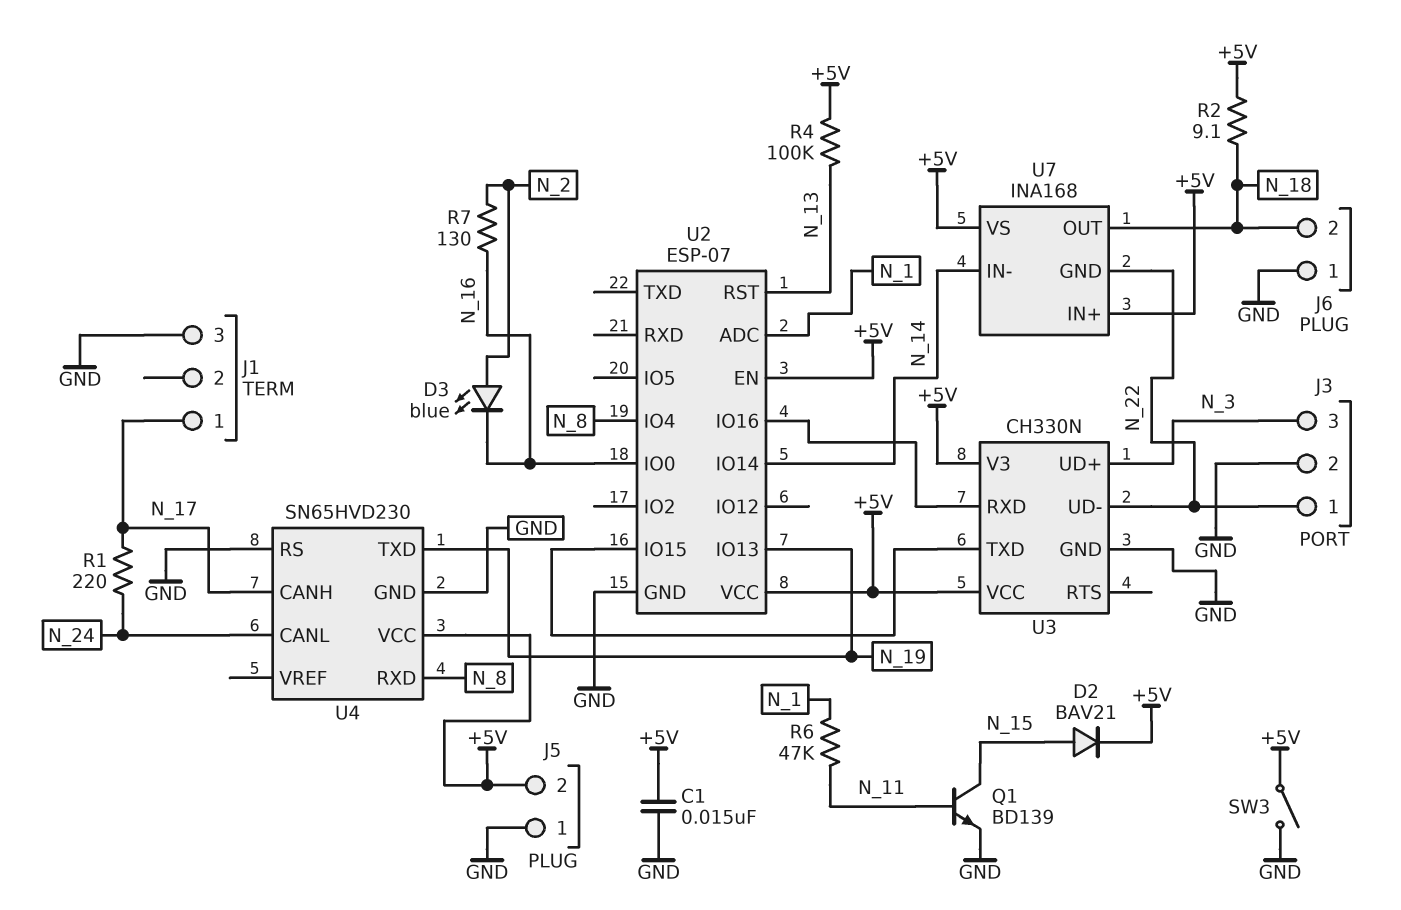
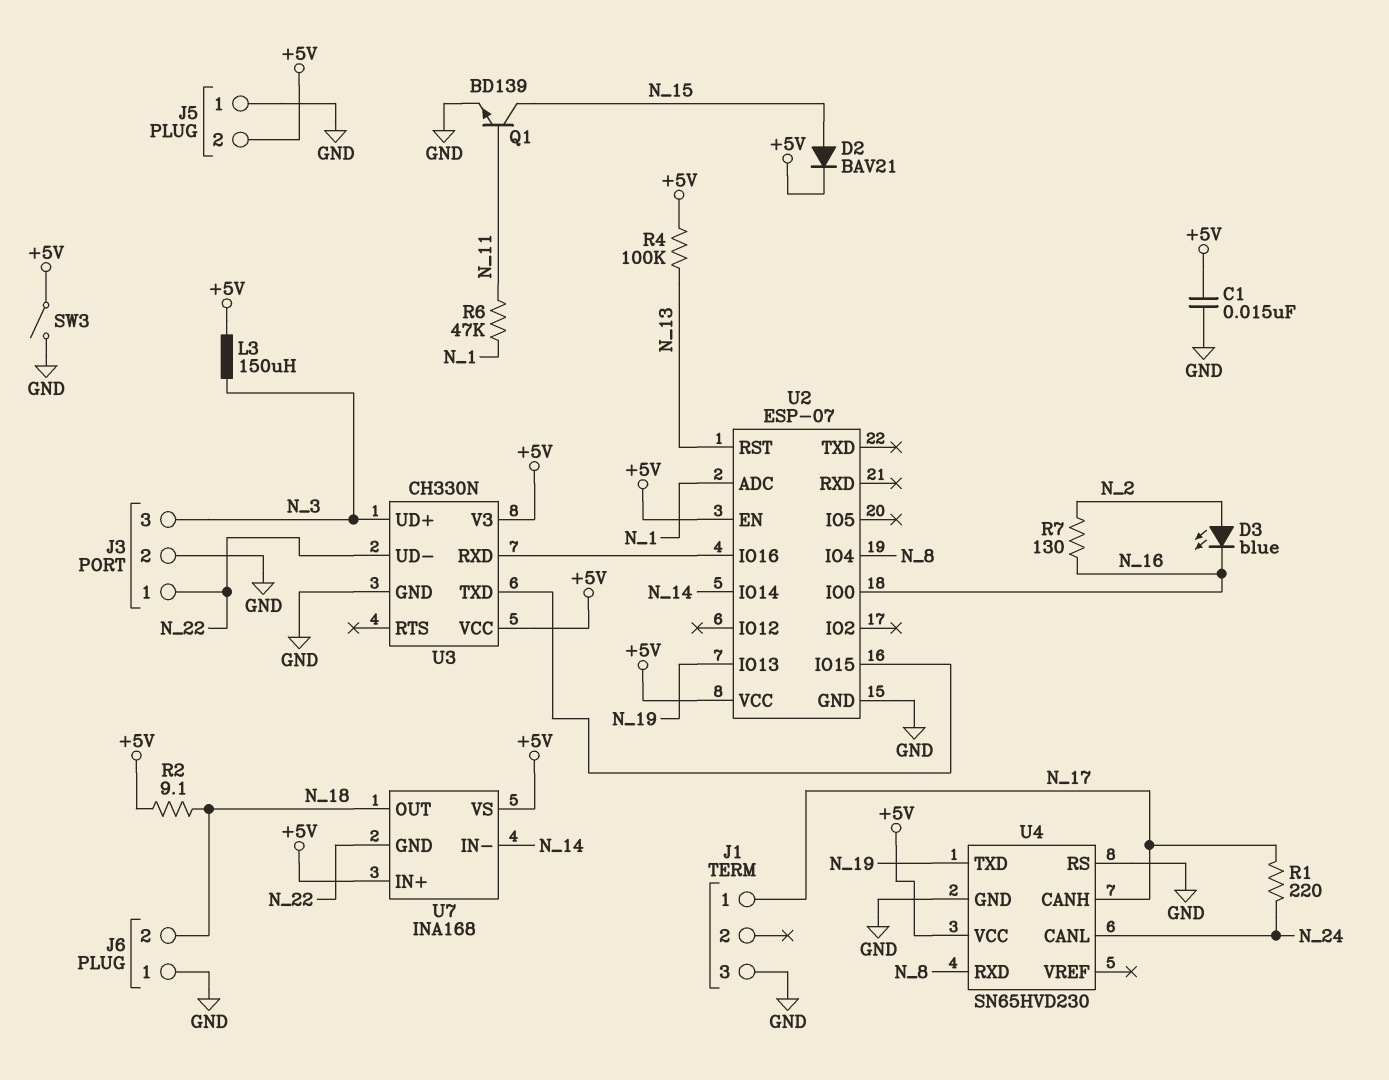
L3: none -> 150uH (+5V, N_3)

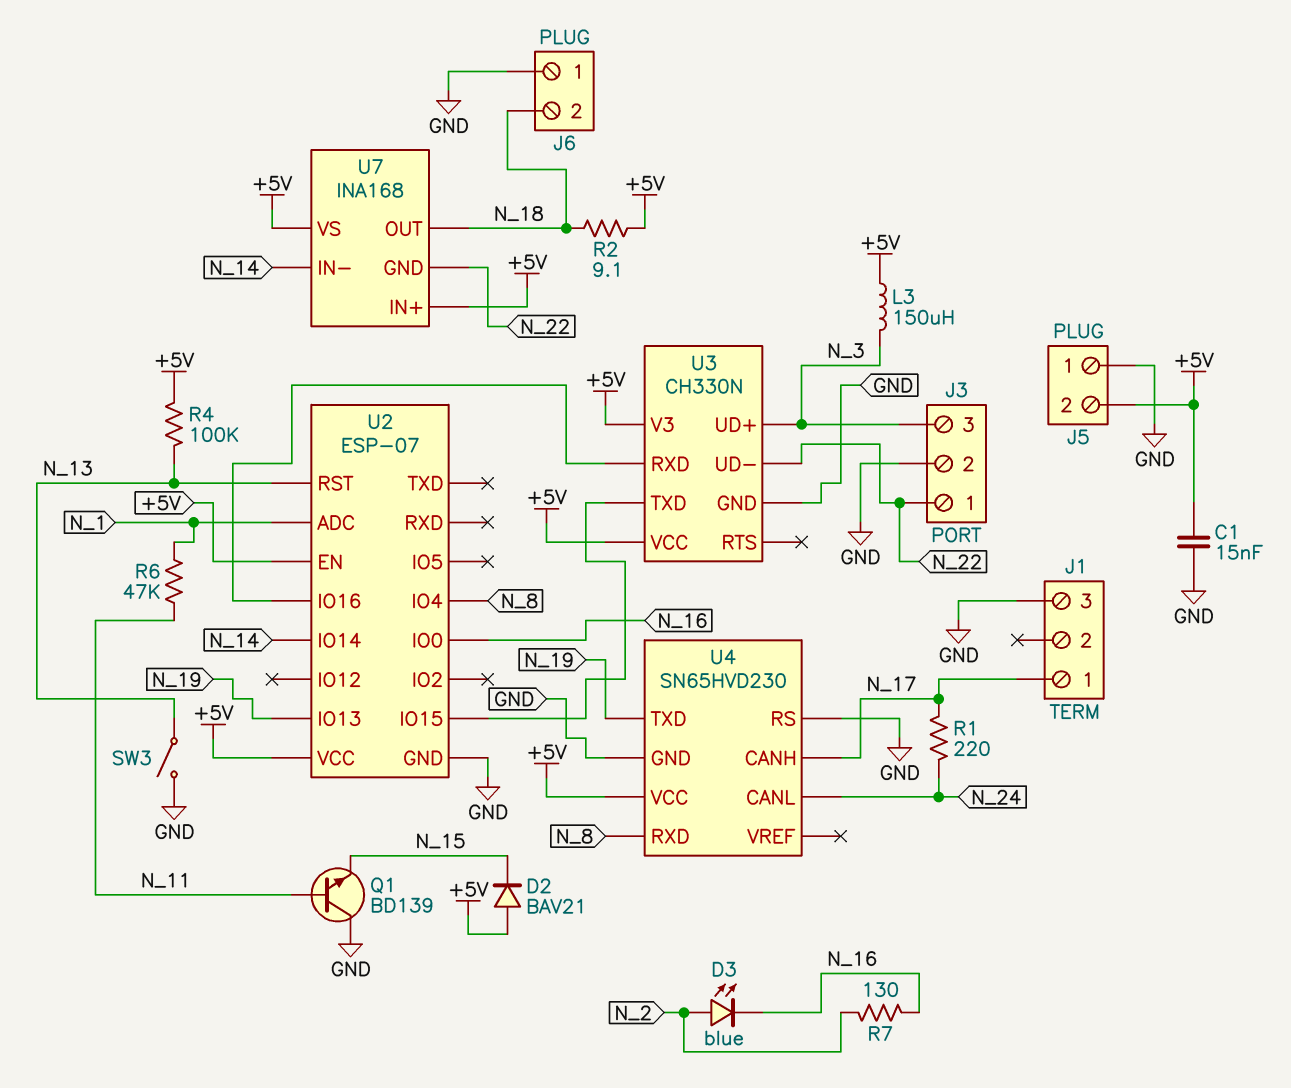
D2: diode BAV21 (A N_15, K +5V) -> diode BAV21 (A +5V, K N_15)
Q1: NPN BD139 (B N_11, C N_15, E GND) -> NPN BD139 (B N_11, C GND, E N_15)
SW3: switch (+5V, GND) -> switch (GND, N_13)

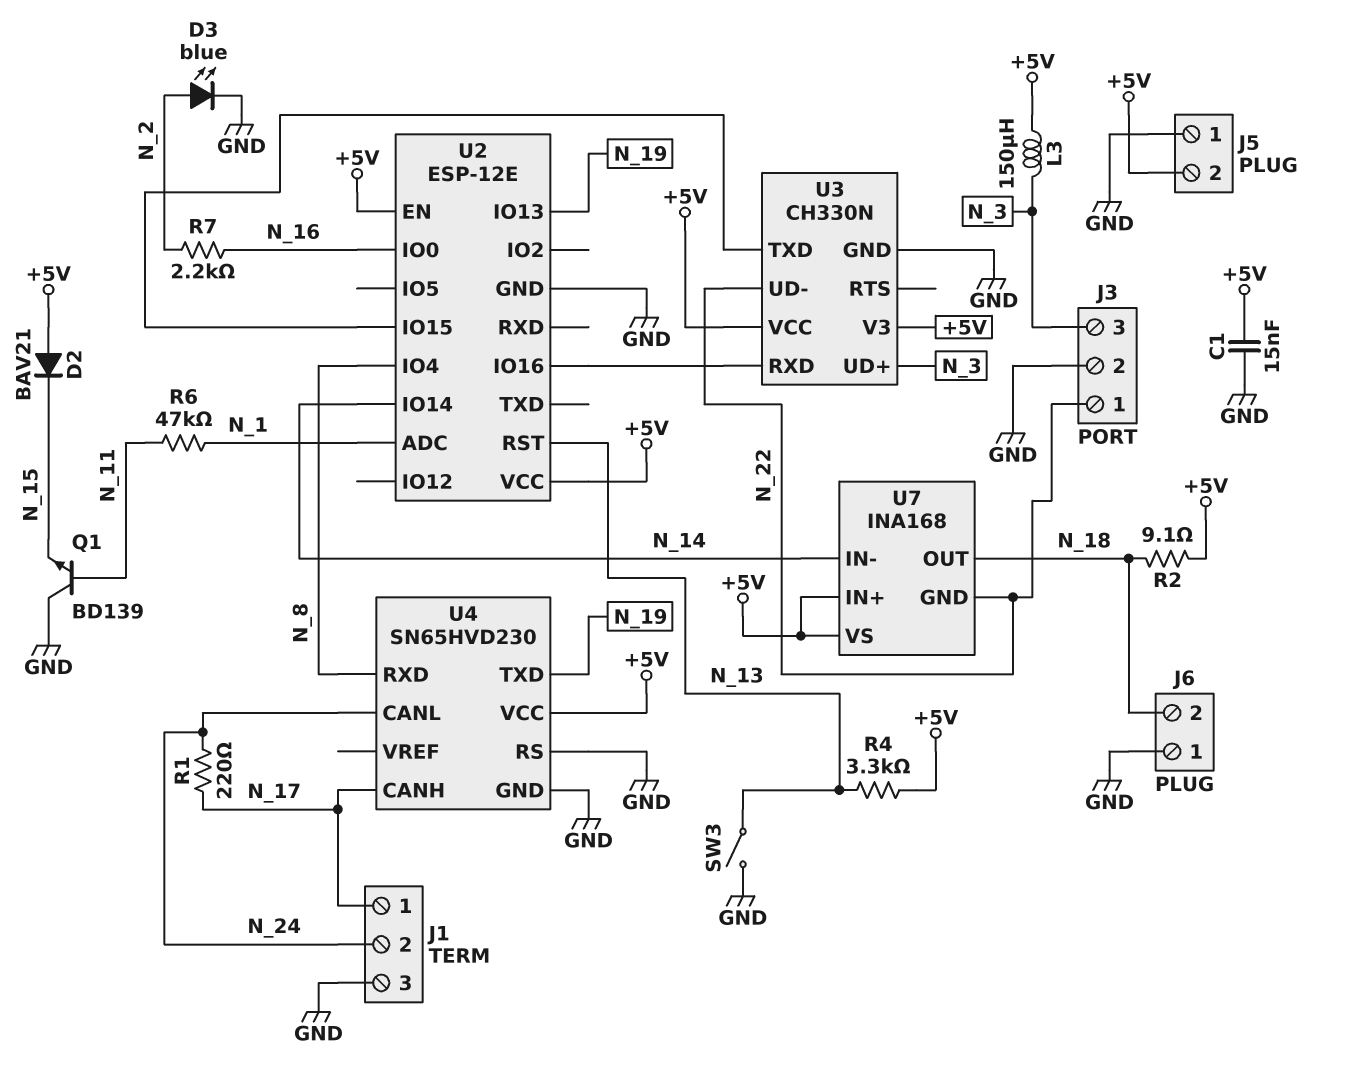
D3: LED blue (A N_2, K N_16) -> LED blue (A N_2, K GND)
J1 pin 2: none -> N_24
R4: 100k (+5V, N_13) -> 3.3k (+5V, N_13)
R7: 130 (N_2, N_16) -> 2.2k (N_2, N_16)
U2: ESP-07 -> ESP-12E

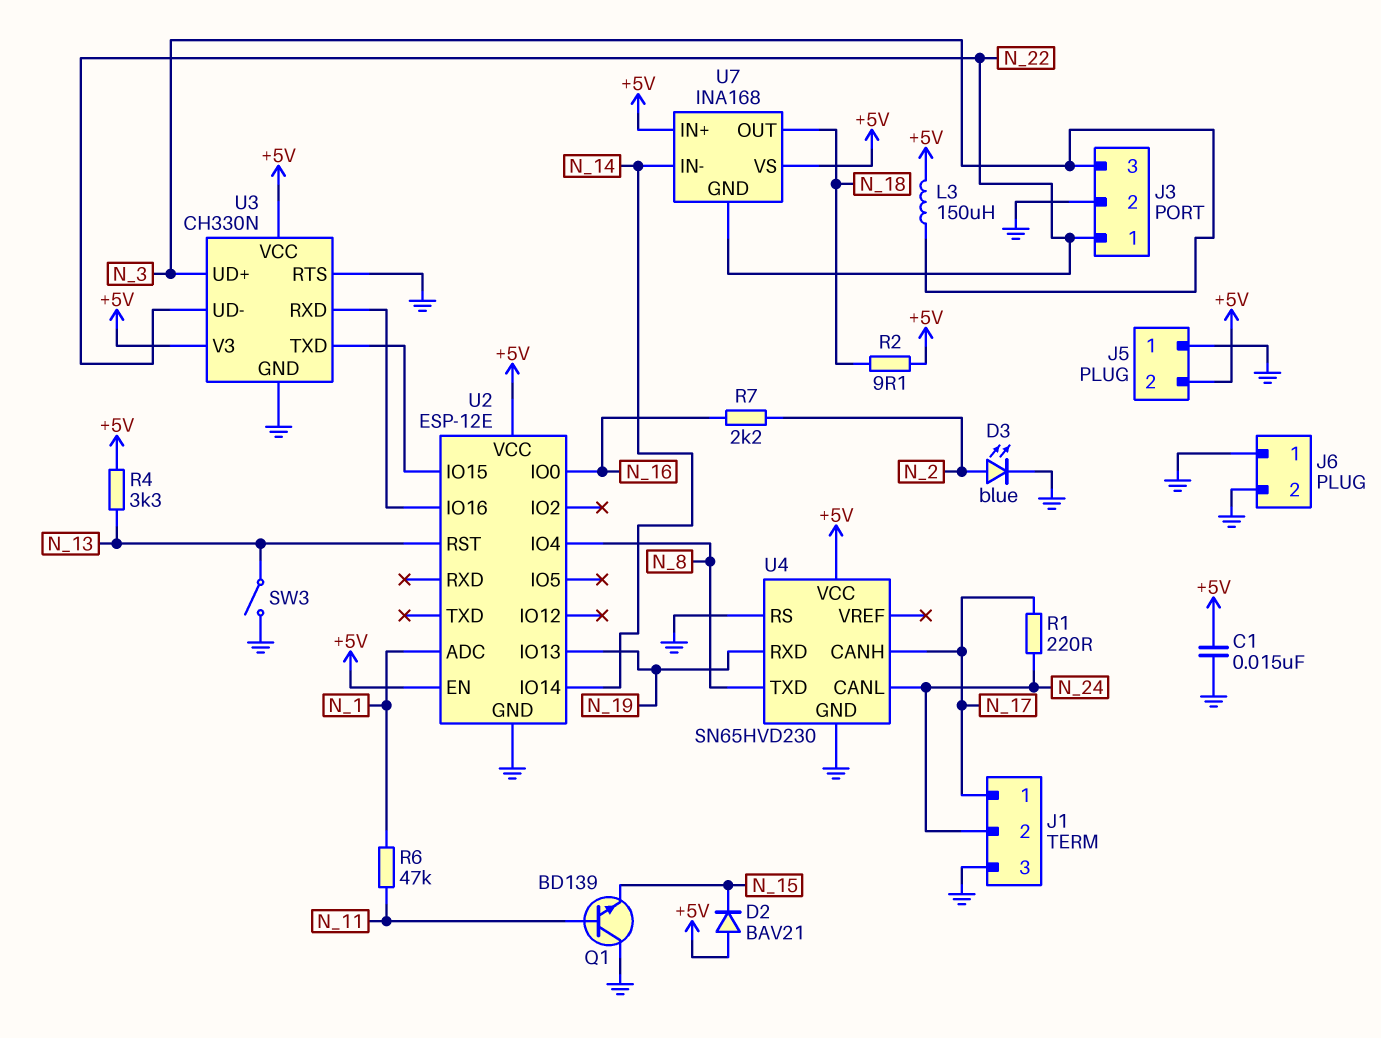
J6 pin 2: N_18 -> GND
U3 pin RTS: none -> GND
U4 pin RXD: N_8 -> N_19
U4 pin TXD: N_19 -> N_8

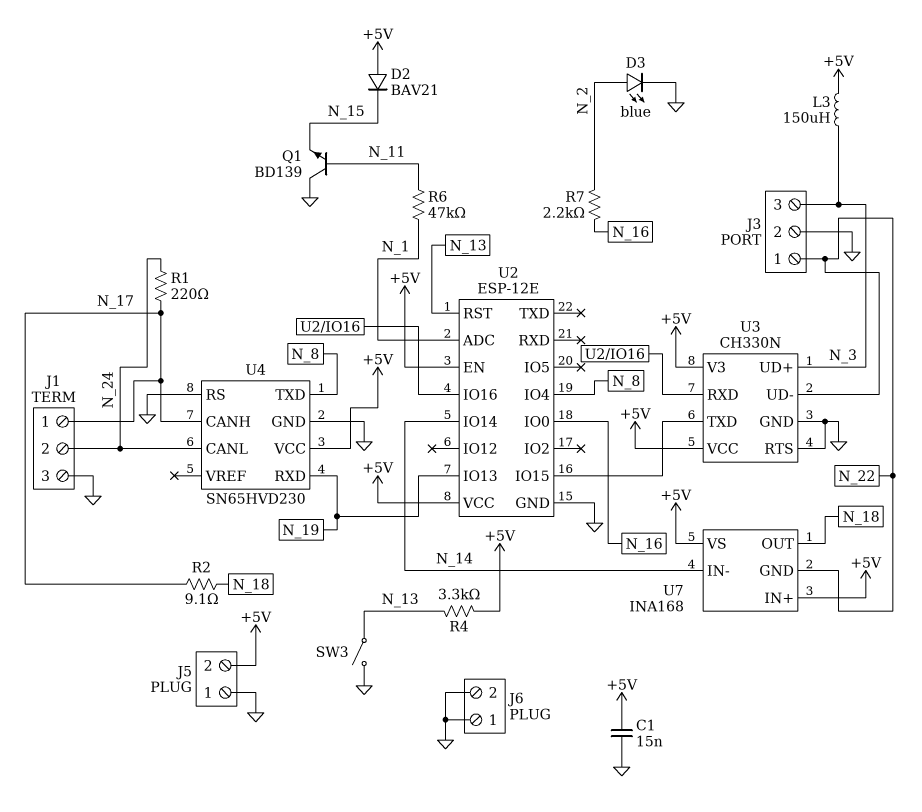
R2: 9.1 (+5V, N_18) -> 9.1 (N_17, N_18)

